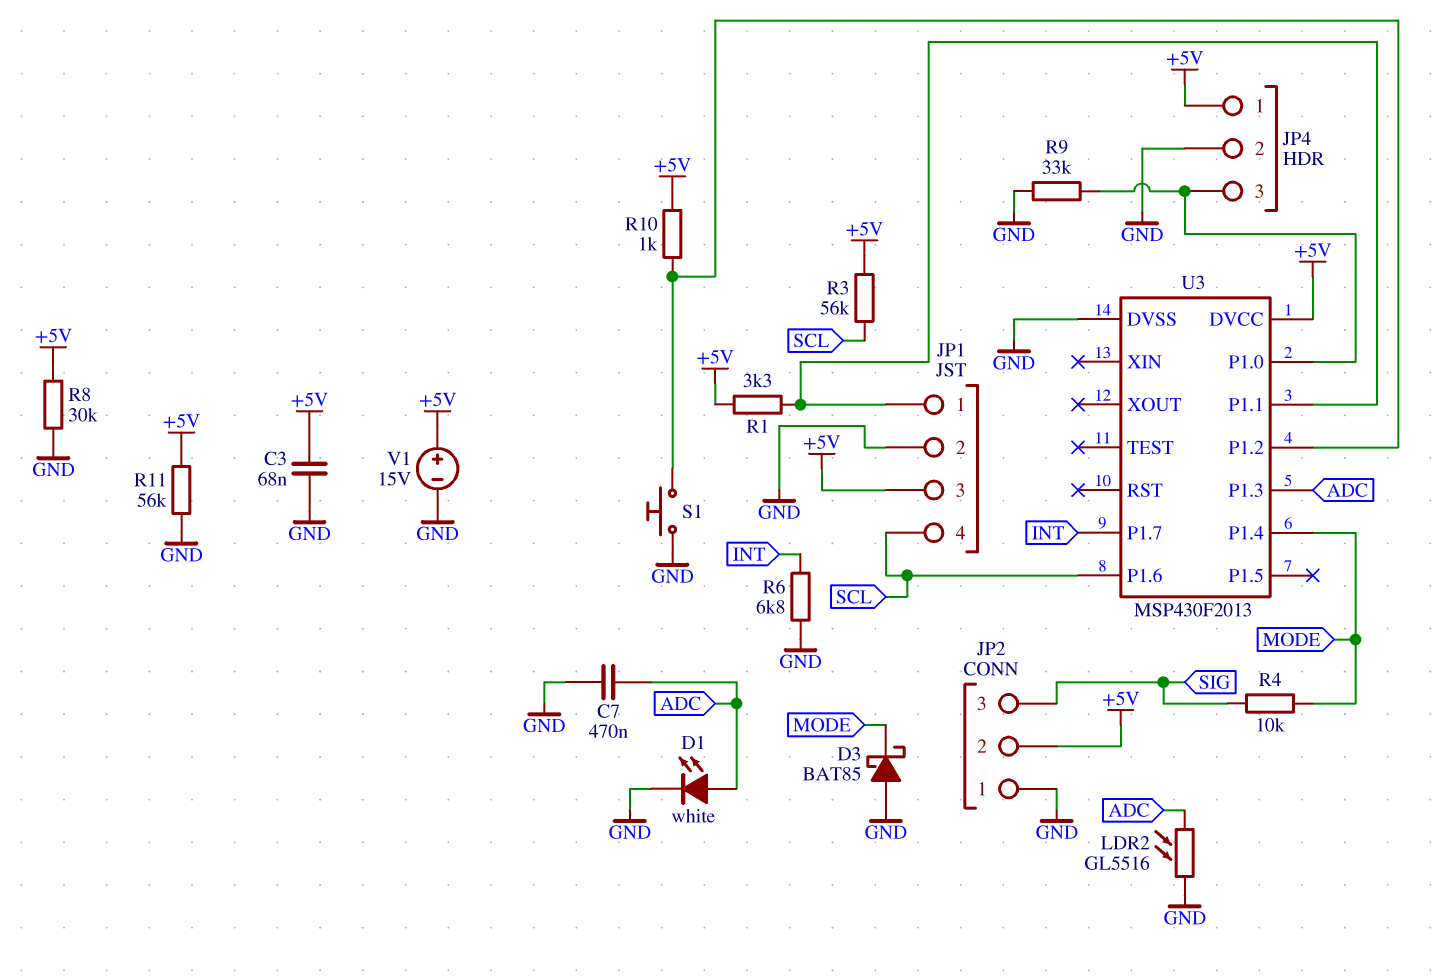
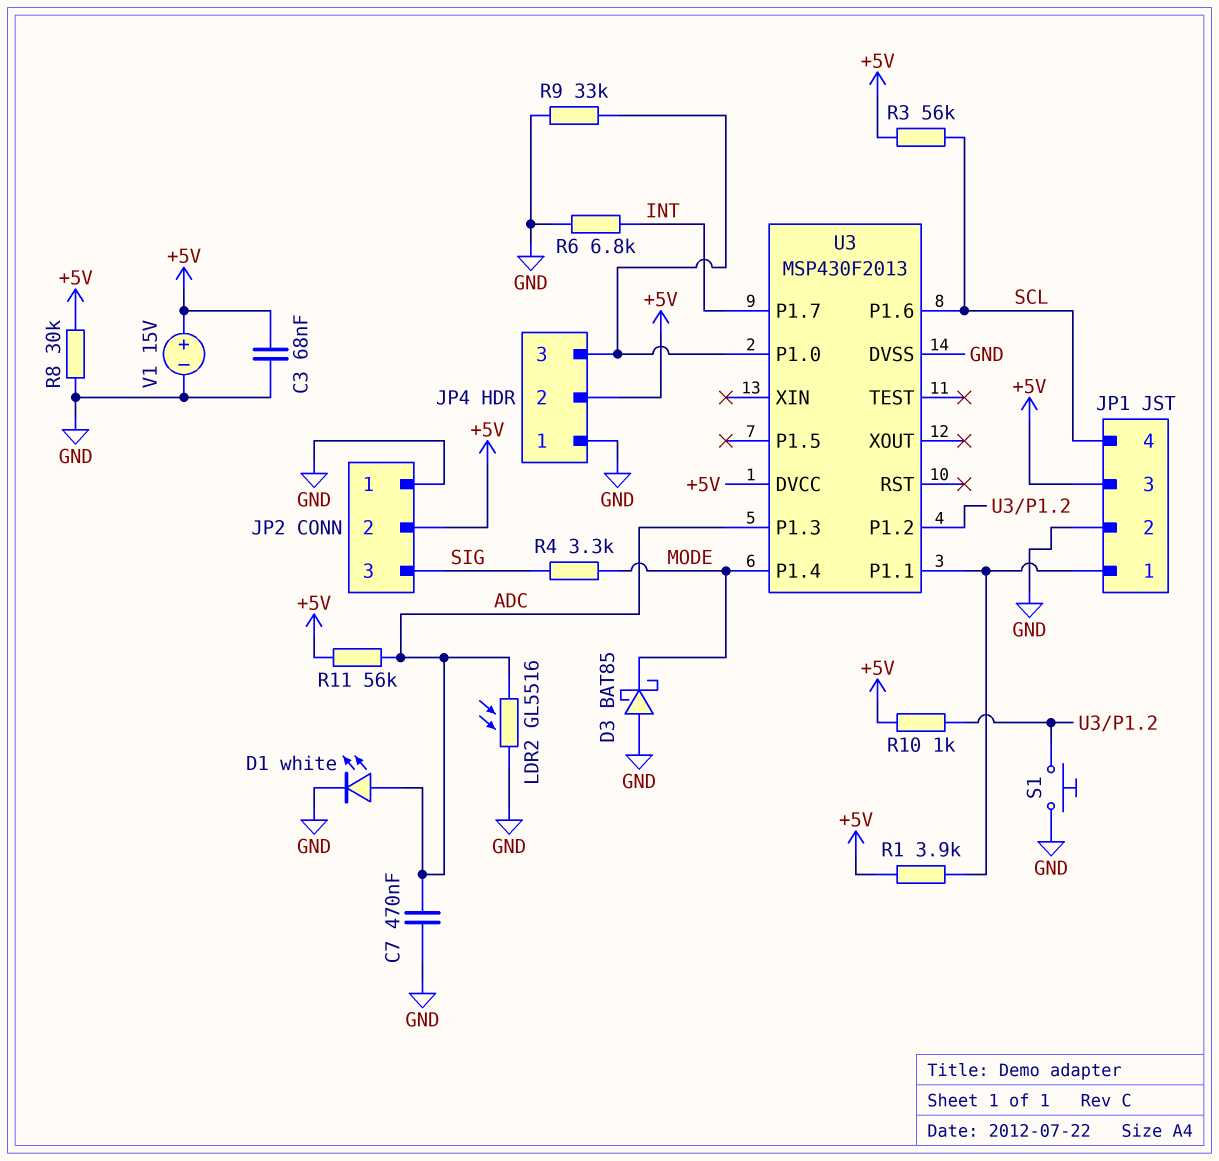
JP4 pin 1: +5V -> GND
JP4 pin 2: GND -> +5V
R1: 3.3k (+5V, JP1/1) -> 3.9k (+5V, JP1/1)
R4: 10k (MODE, SIG) -> 3.3k (MODE, SIG)
R11: 56k (+5V, GND) -> 56k (+5V, ADC)

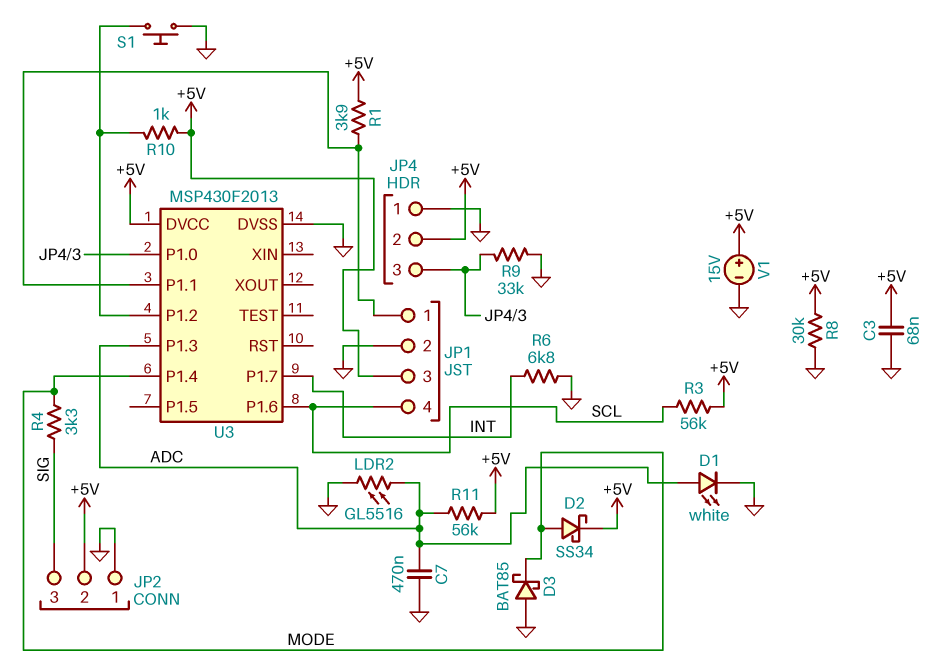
D2: none -> schottky SS34 (A MODE, K +5V)

